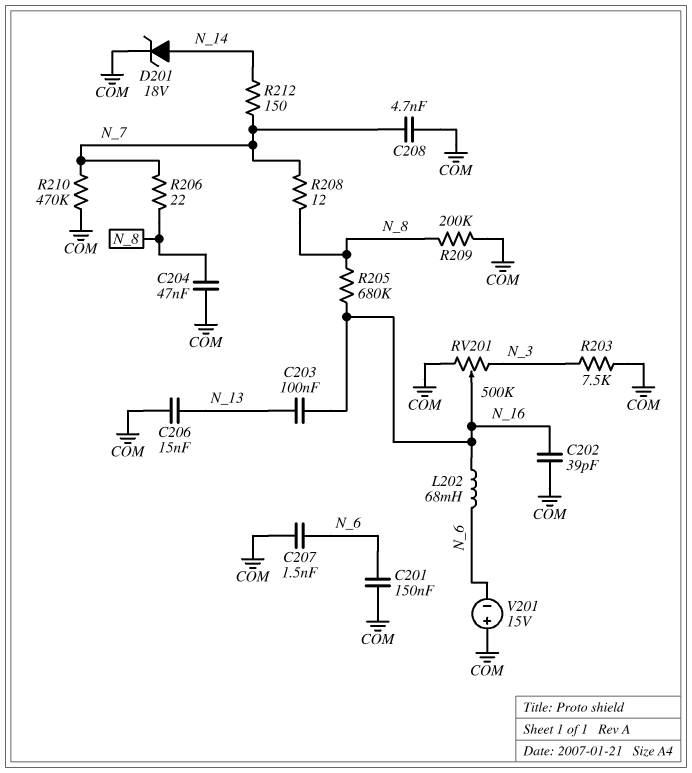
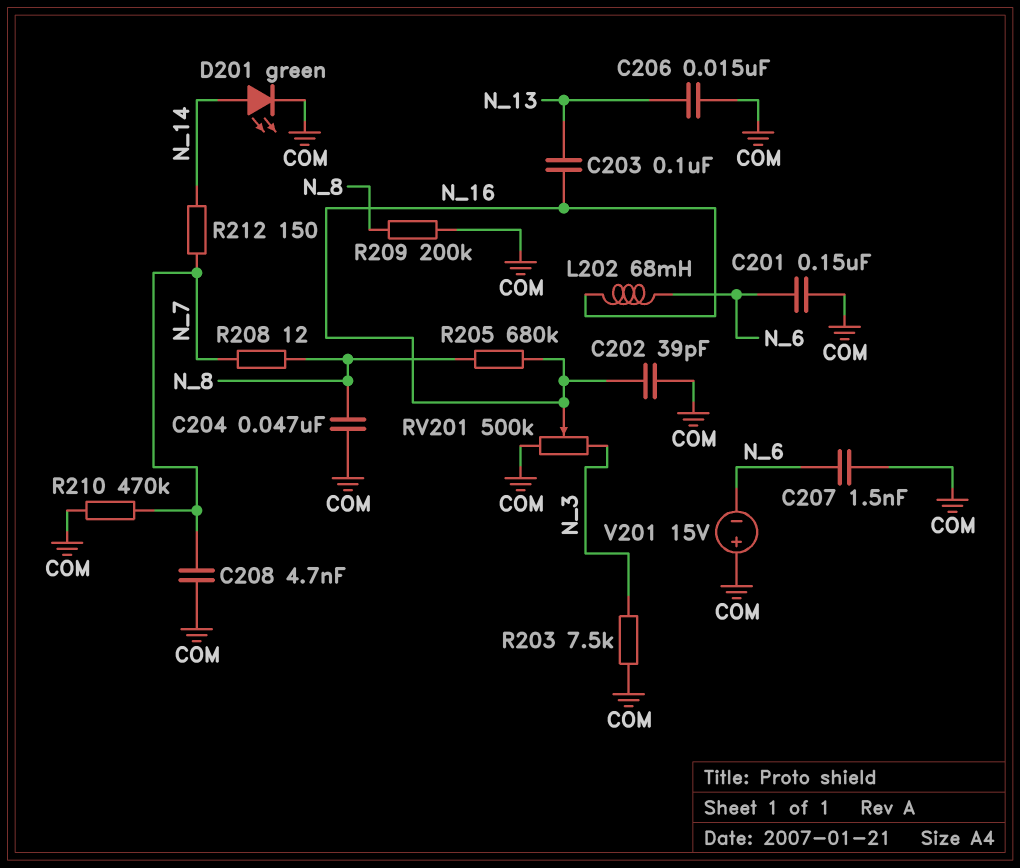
D201: zener 18V (A N_14, K COM) -> LED green (A N_14, K COM)
R206: 22 (N_7, N_8) -> none

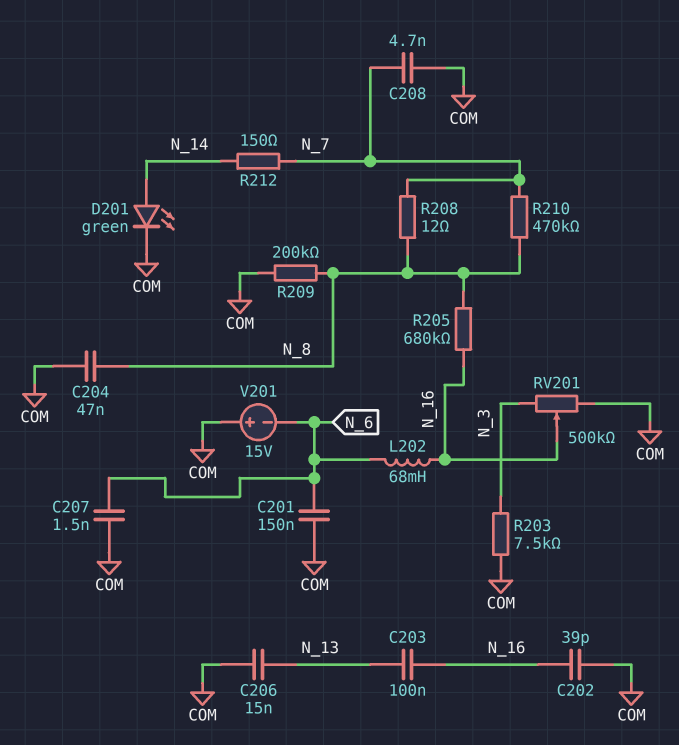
R210: 470k (COM, N_7) -> 470k (N_7, N_8)

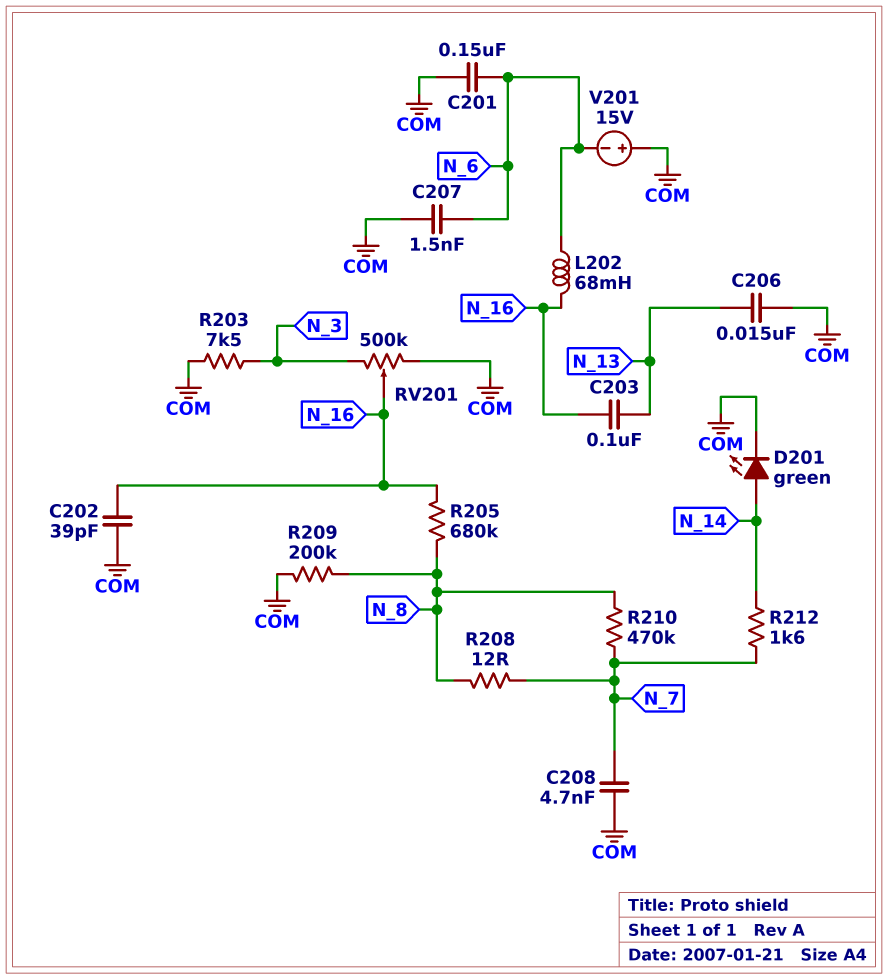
C204: 47nF (COM, N_8) -> none
R212: 150 (N_7, N_14) -> 1.6k (N_7, N_14)

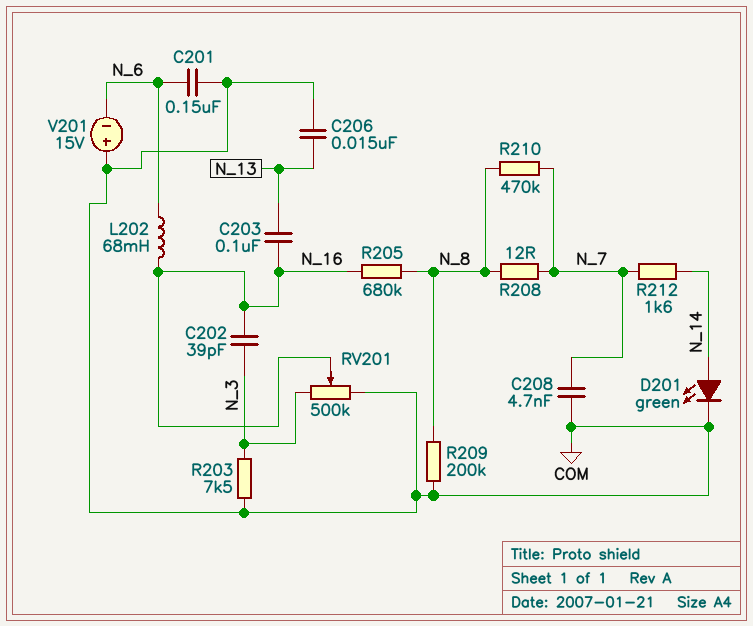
C202: 39pF (COM, N_16) -> 39pF (N_3, N_16)
C207: 1.5nF (COM, N_6) -> none

